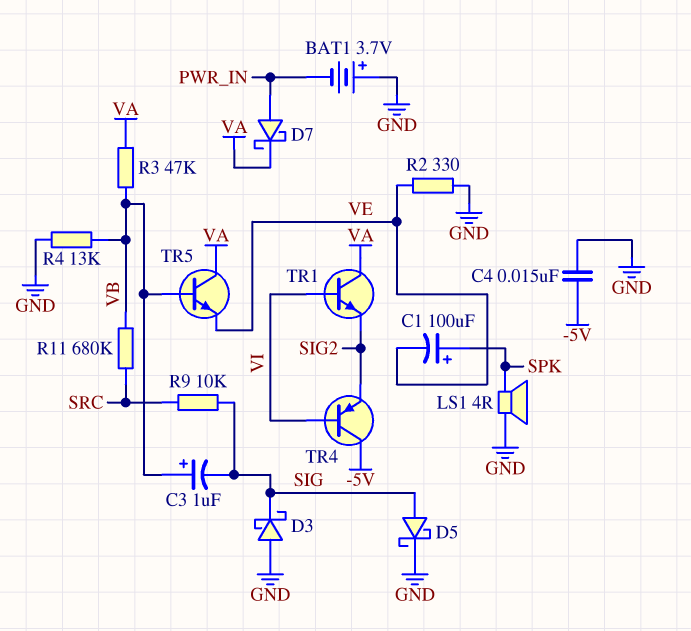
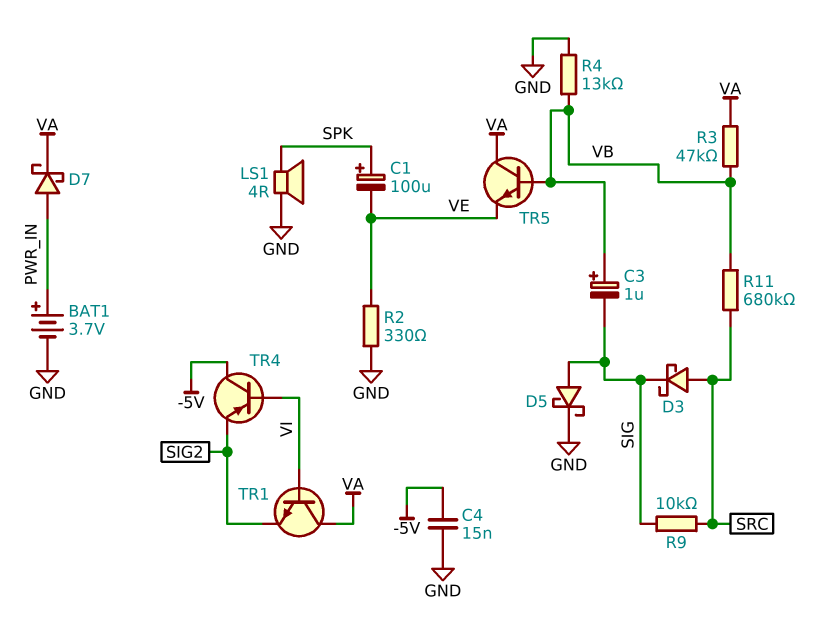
BAT1: 3.7V (plus GND, minus PWR_IN) -> 3.7V (plus PWR_IN, minus GND)
D3: schottky (A GND, K SIG) -> schottky (A SRC, K SIG)

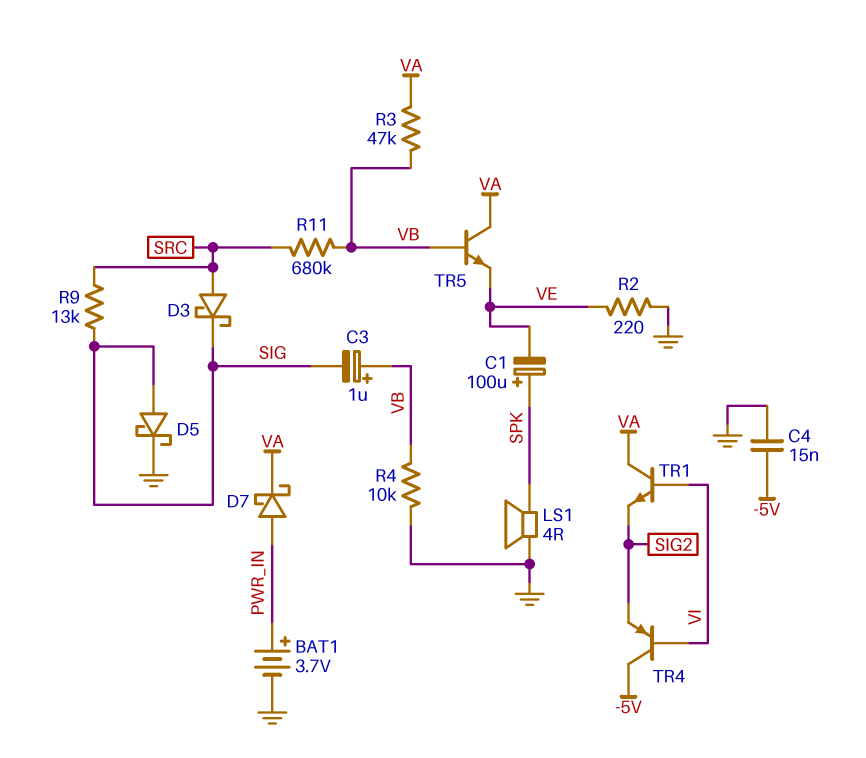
R2: 330 (GND, VE) -> 220 (GND, VE)
R4: 13k (GND, VB) -> 10k (GND, VB)
R9: 10k (SIG, SRC) -> 13k (SIG, SRC)

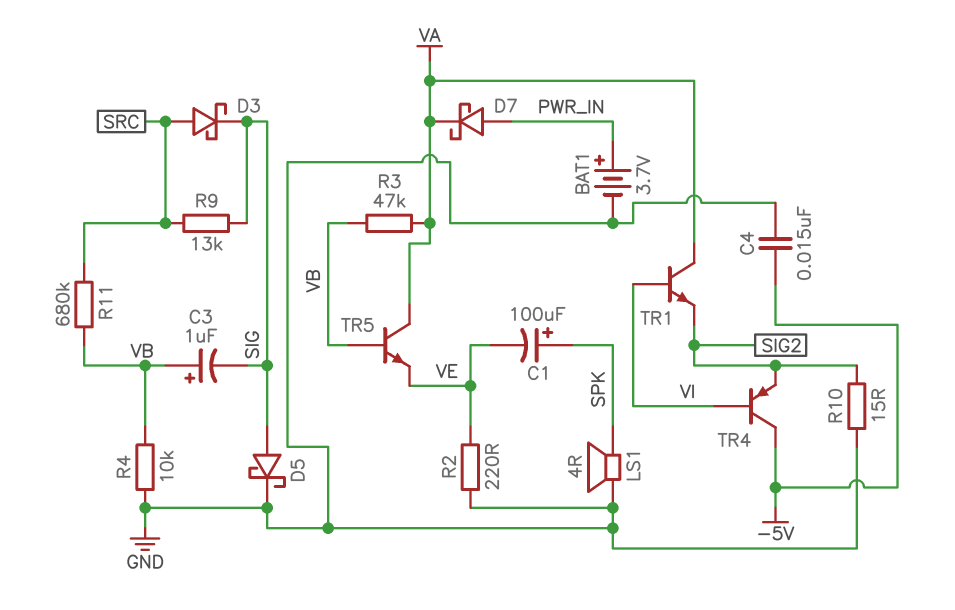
R10: none -> 15 (GND, SIG2)

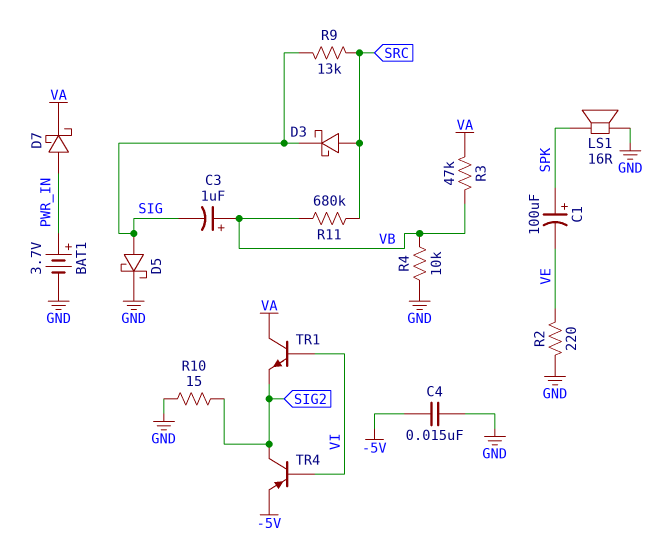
LS1: speaker 4R (GND, SPK) -> speaker 16R (GND, SPK)
TR4: PNP (B VI, C -5V, E SIG2) -> PNP (B VI, C SIG2, E -5V)
TR5: NPN (B VB, C VA, E VE) -> none

